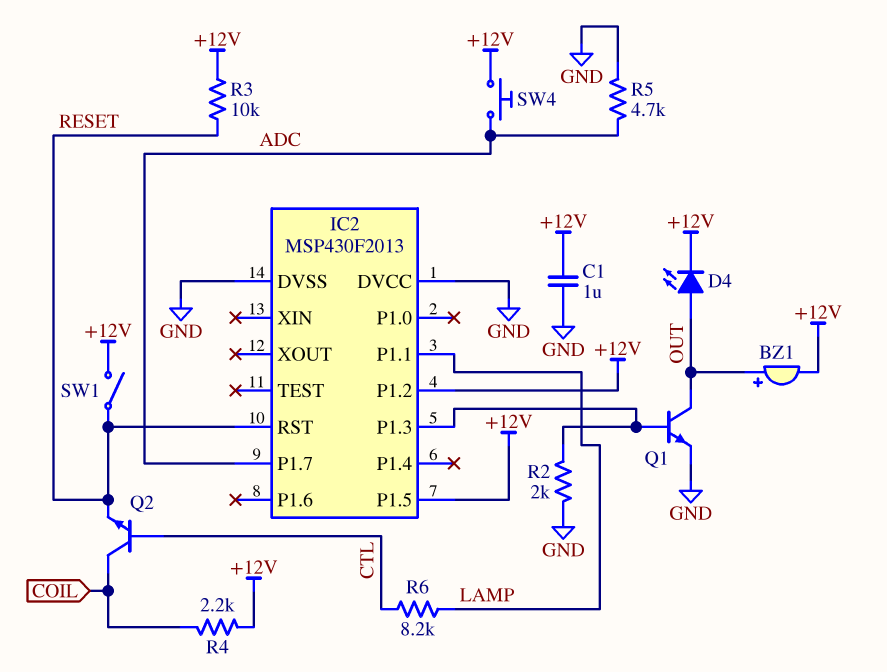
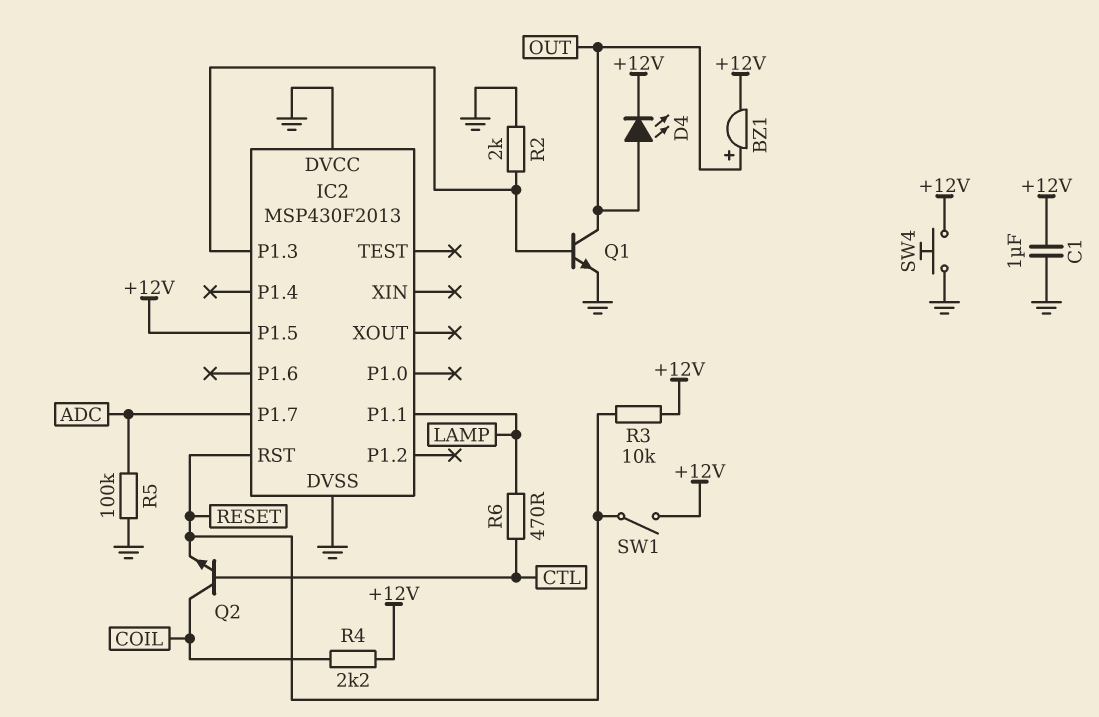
IC2 pin P1.2: +12V -> none
R5: 4.7k (ADC, GND) -> 100k (ADC, GND)
R6: 8.2k (CTL, LAMP) -> 470 (CTL, LAMP)
SW4: button (+12V, ADC) -> button (+12V, GND)

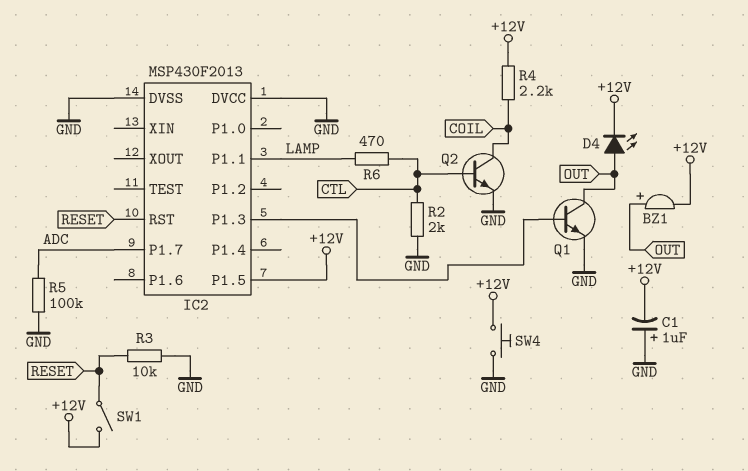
C1: 1uF (+12V, GND) -> 1uF (plus GND, minus +12V)
Q2: NPN (B CTL, C COIL, E RESET) -> NPN (B CTL, C COIL, E GND)
R2: 2k (GND, IC2/P1.3) -> 2k (CTL, GND)
R3: 10k (+12V, RESET) -> 10k (GND, RESET)

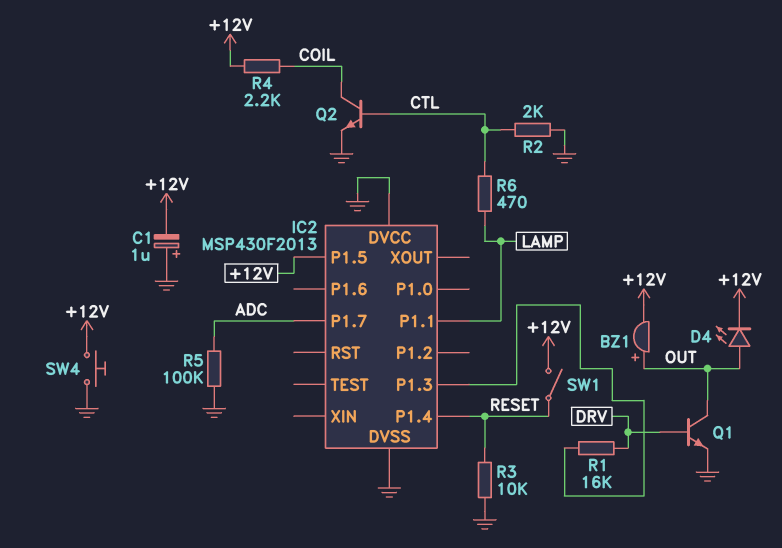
IC2 pin P1.4: none -> RESET
IC2 pin RST: RESET -> none
Q1: NPN (B IC2/P1.3, C OUT, E GND) -> NPN (B DRV, C OUT, E GND)
R1: none -> 16k (DRV, IC2/P1.3)

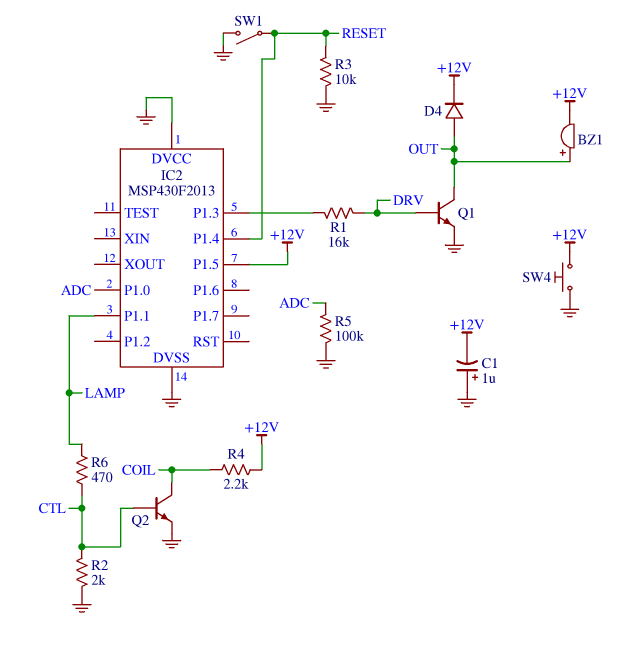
D4: LED (A OUT, K +12V) -> diode (A OUT, K +12V)
IC2 pin P1.0: none -> ADC
IC2 pin P1.7: ADC -> none
SW1: switch (+12V, RESET) -> switch (GND, RESET)

